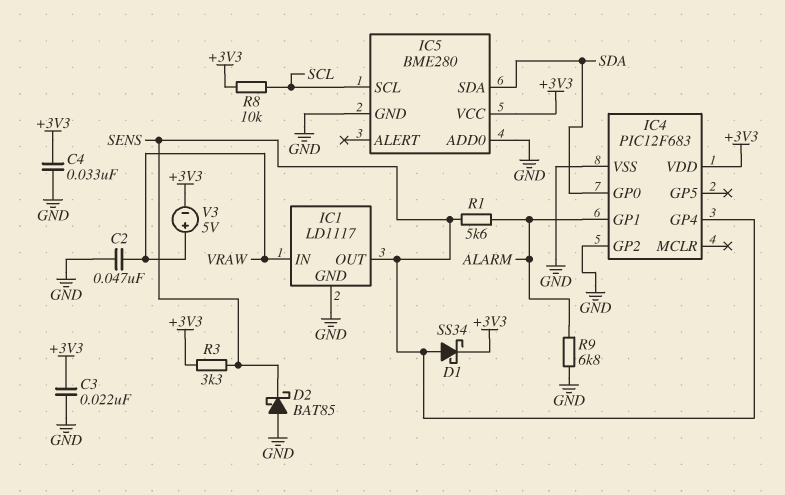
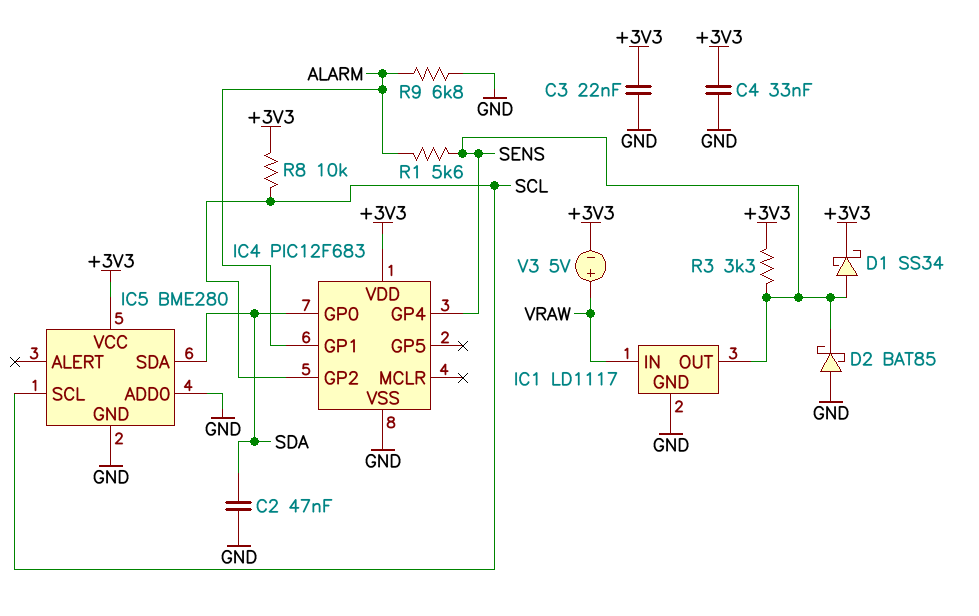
C2: 47nF (GND, VRAW) -> 47nF (GND, SDA)
IC4 pin GP2: GND -> SCL

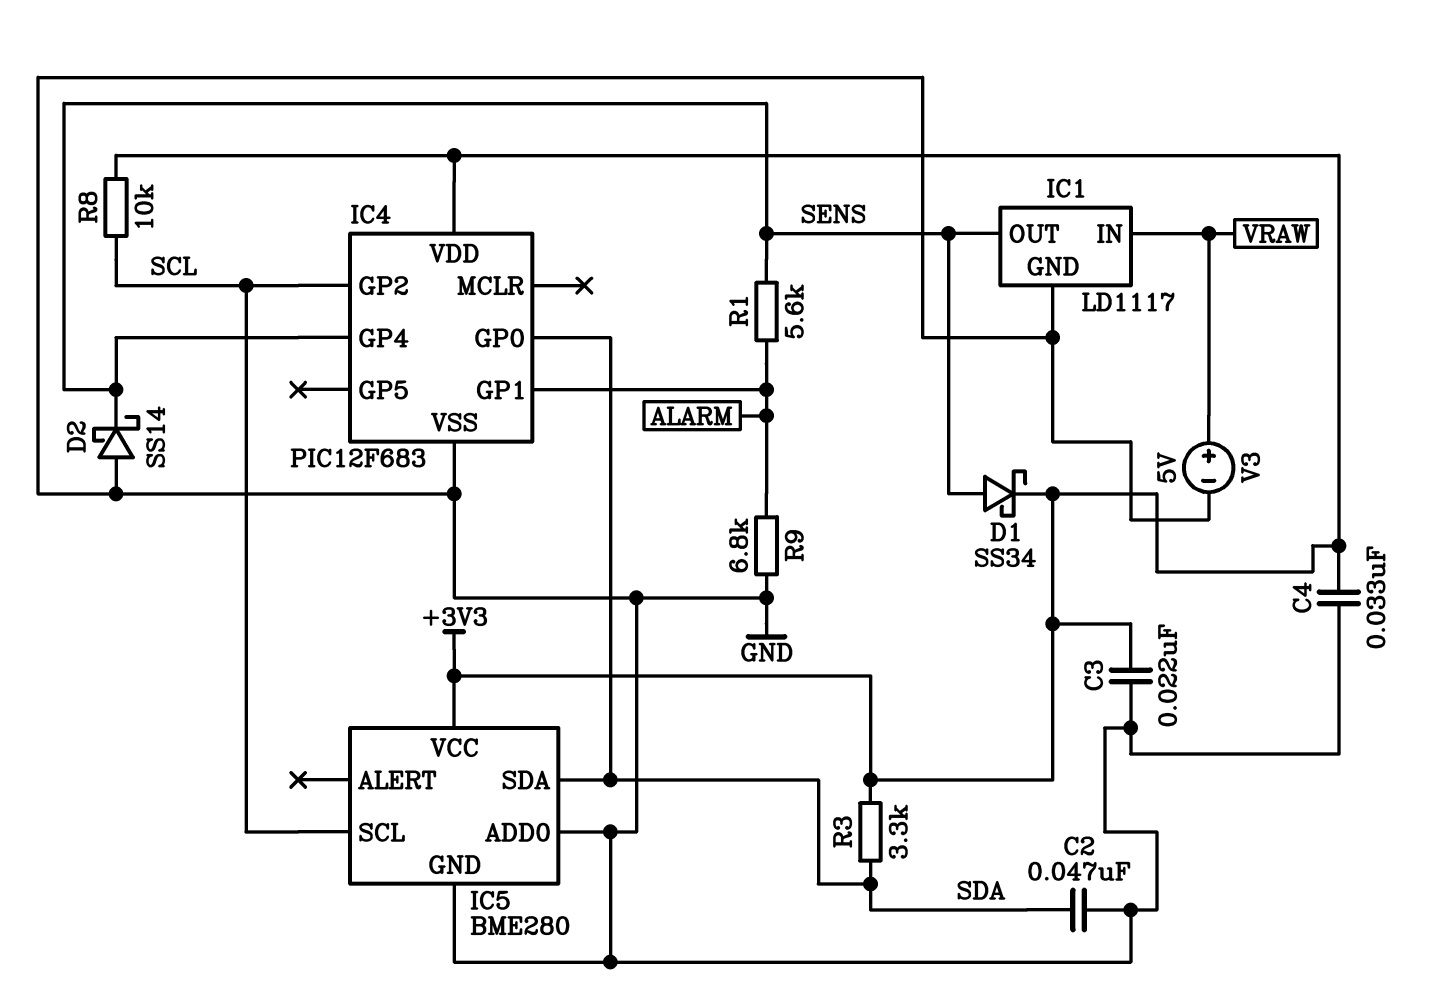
D2: schottky BAT85 (A GND, K SENS) -> schottky SS14 (A GND, K SENS)
R3: 3.3k (+3V3, SENS) -> 3.3k (+3V3, SDA)
V3: 5V (plus VRAW, minus +3V3) -> 5V (plus VRAW, minus GND)

